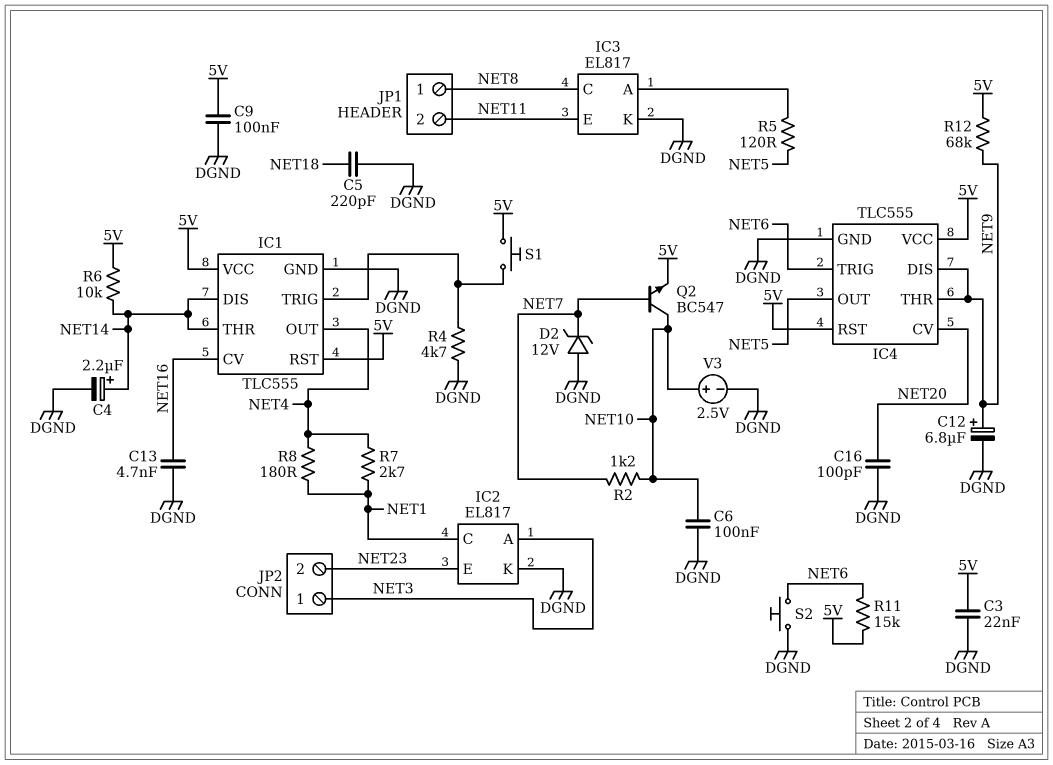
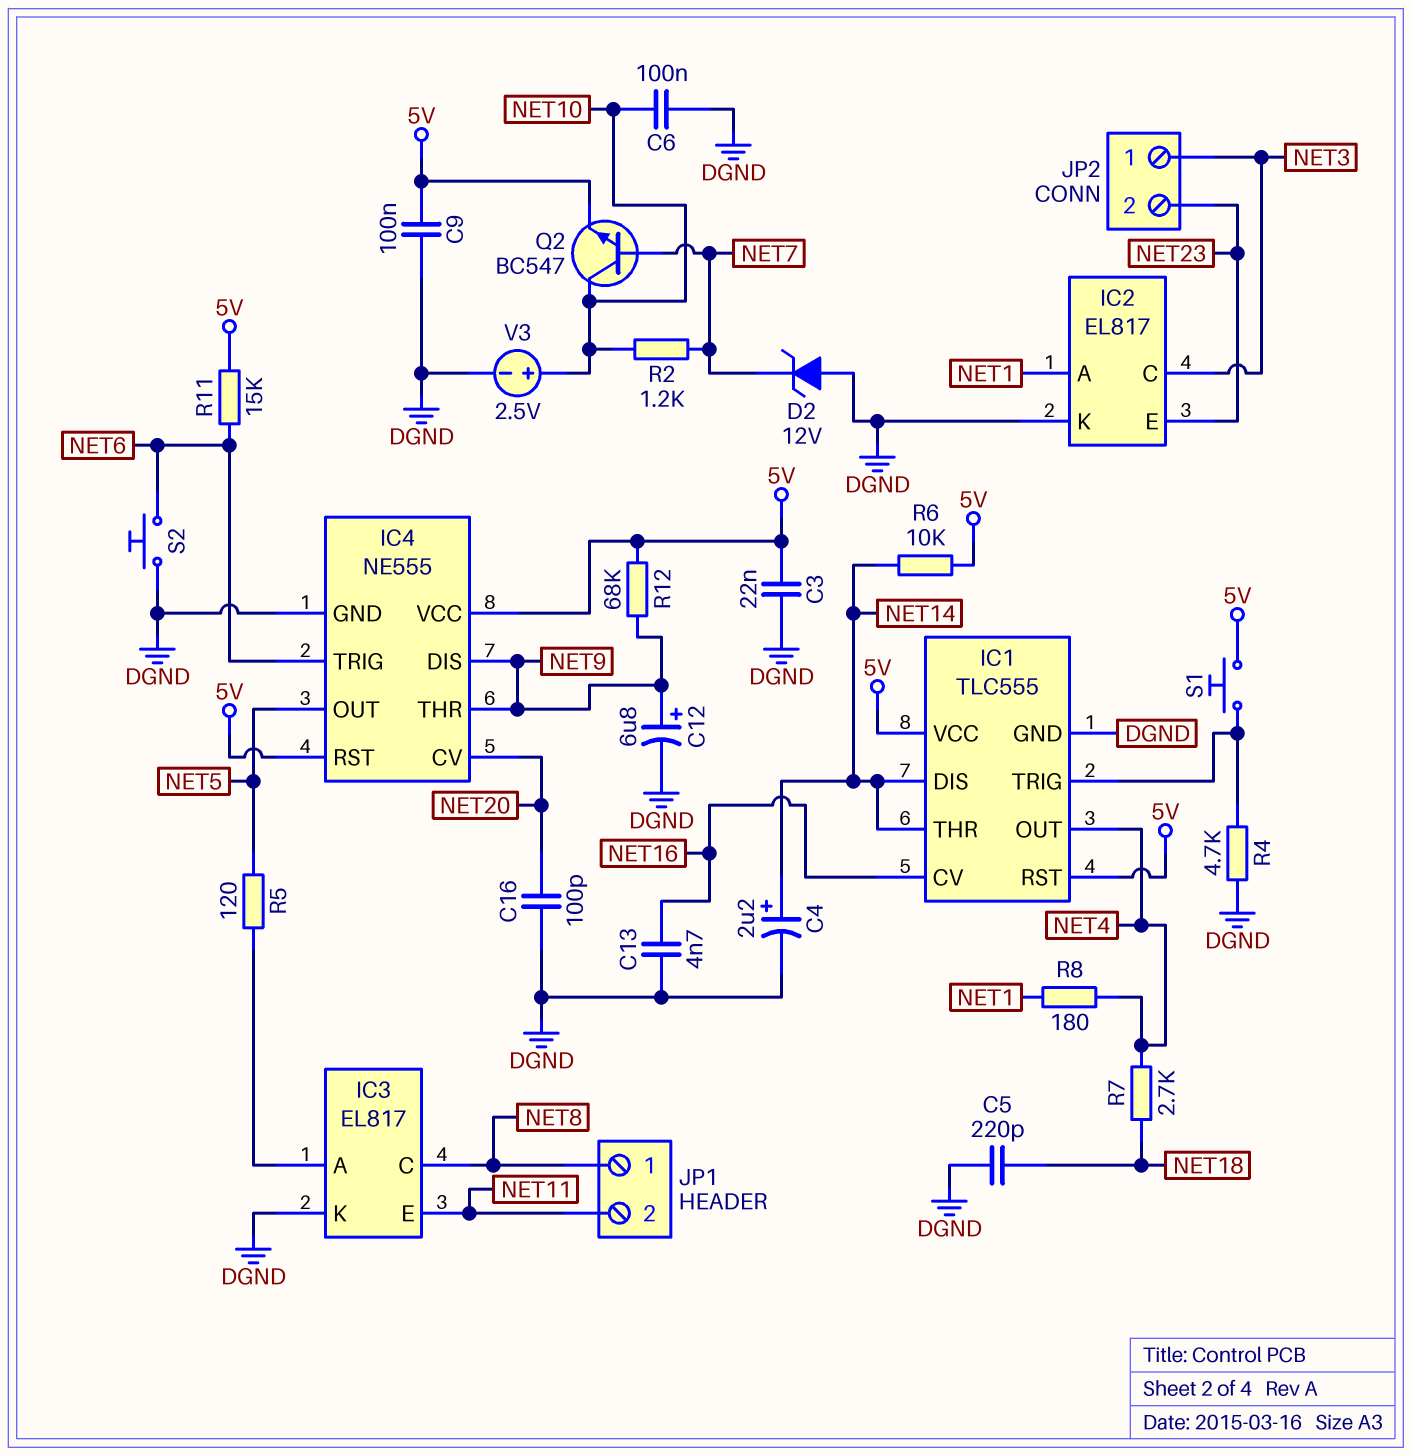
IC2 pin A: NET3 -> NET1
IC2 pin C: NET1 -> NET3
IC4: TLC555 -> NE555
R7: 2.7k (NET1, NET4) -> 2.7k (NET4, NET18)

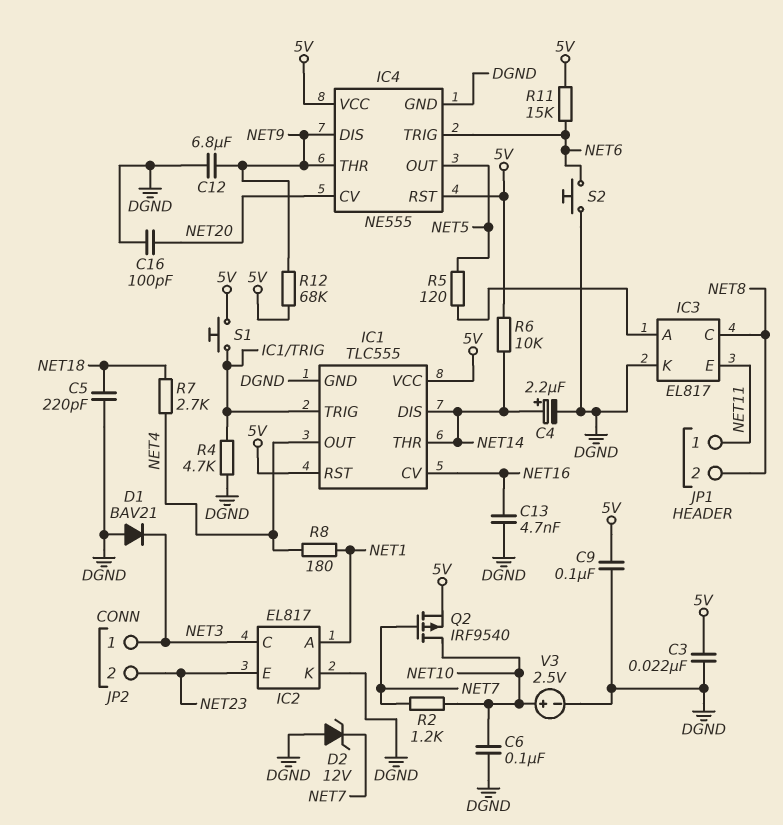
C12: 6.8uF (plus NET9, minus DGND) -> 6.8uF (DGND, NET9)
D1: none -> diode BAV21 (A DGND, K NET3)
JP1 pin 1: NET8 -> NET11
JP1 pin 2: NET11 -> NET8
Q2: NPN BC547 (B NET7, C NET10, E 5V) -> PMOS IRF9540 (G NET7, D NET10, S 5V)

